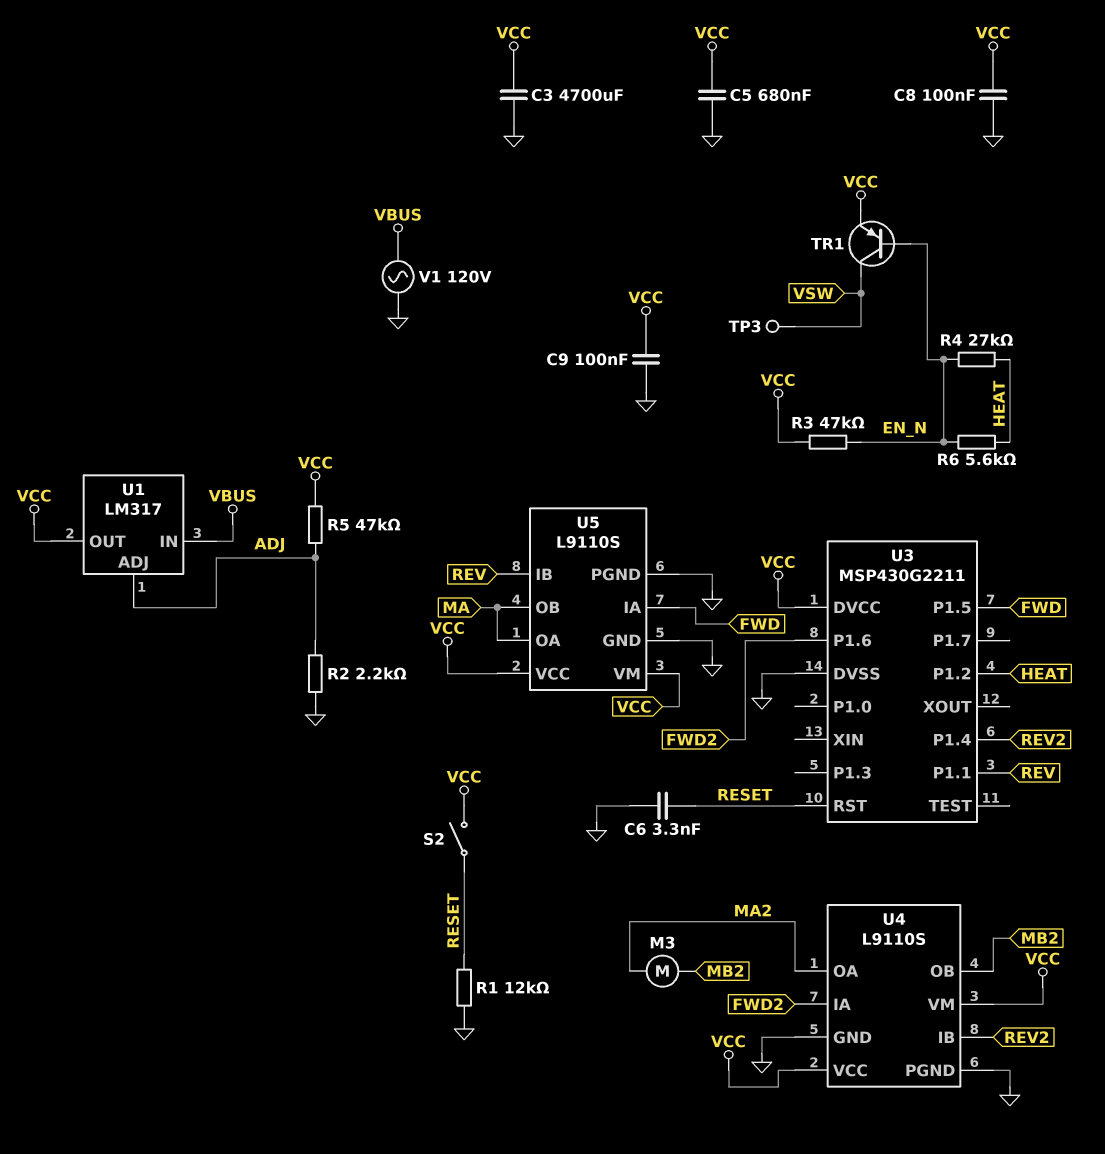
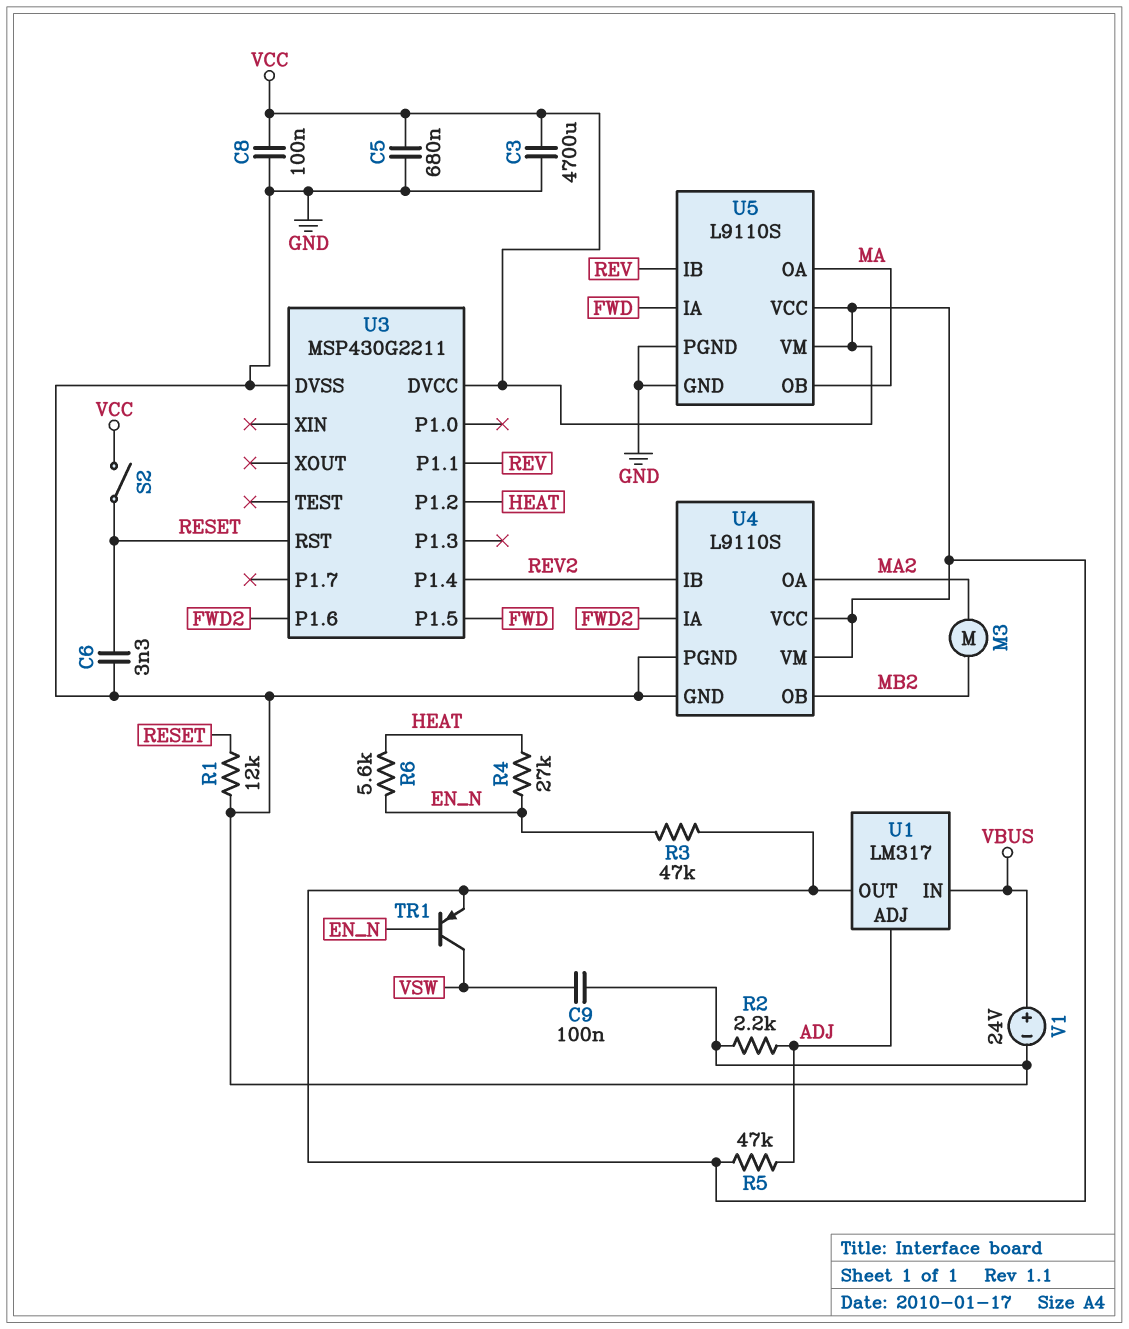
C9: 100nF (GND, VCC) -> 100nF (GND, VSW)
TP3: test point (VSW) -> none
V1: AC 120V (GND, VBUS) -> 24V (plus VBUS, minus GND)

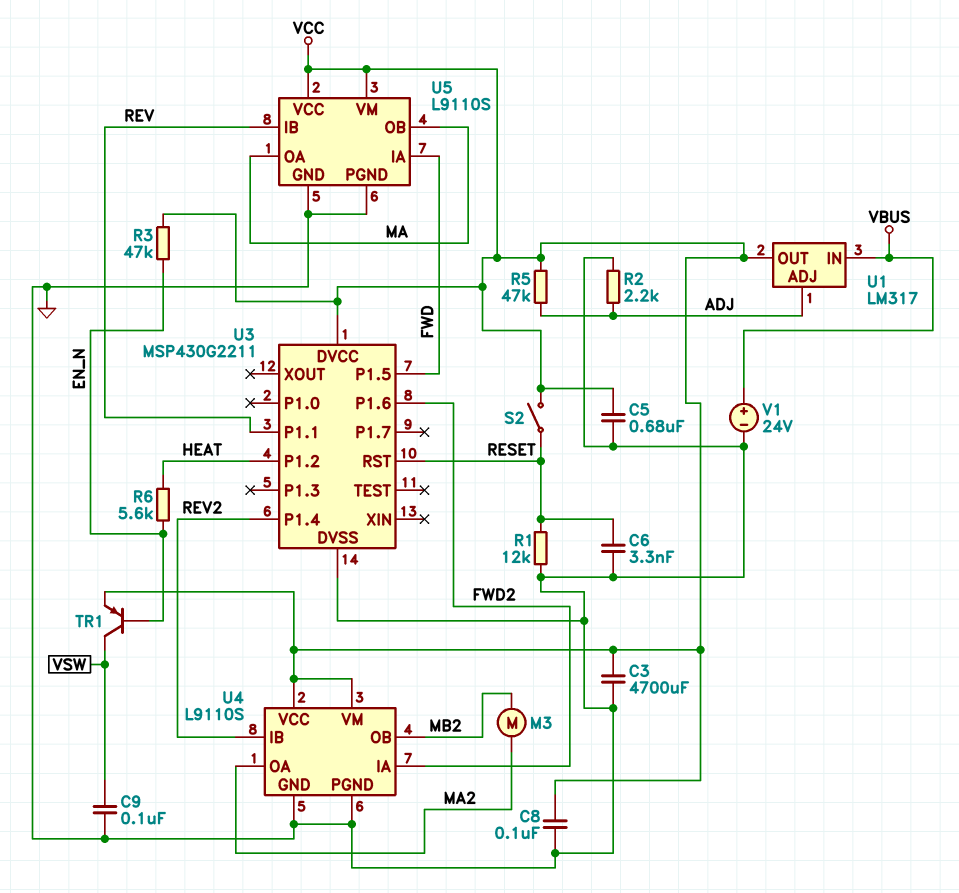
R4: 27k (EN_N, HEAT) -> none

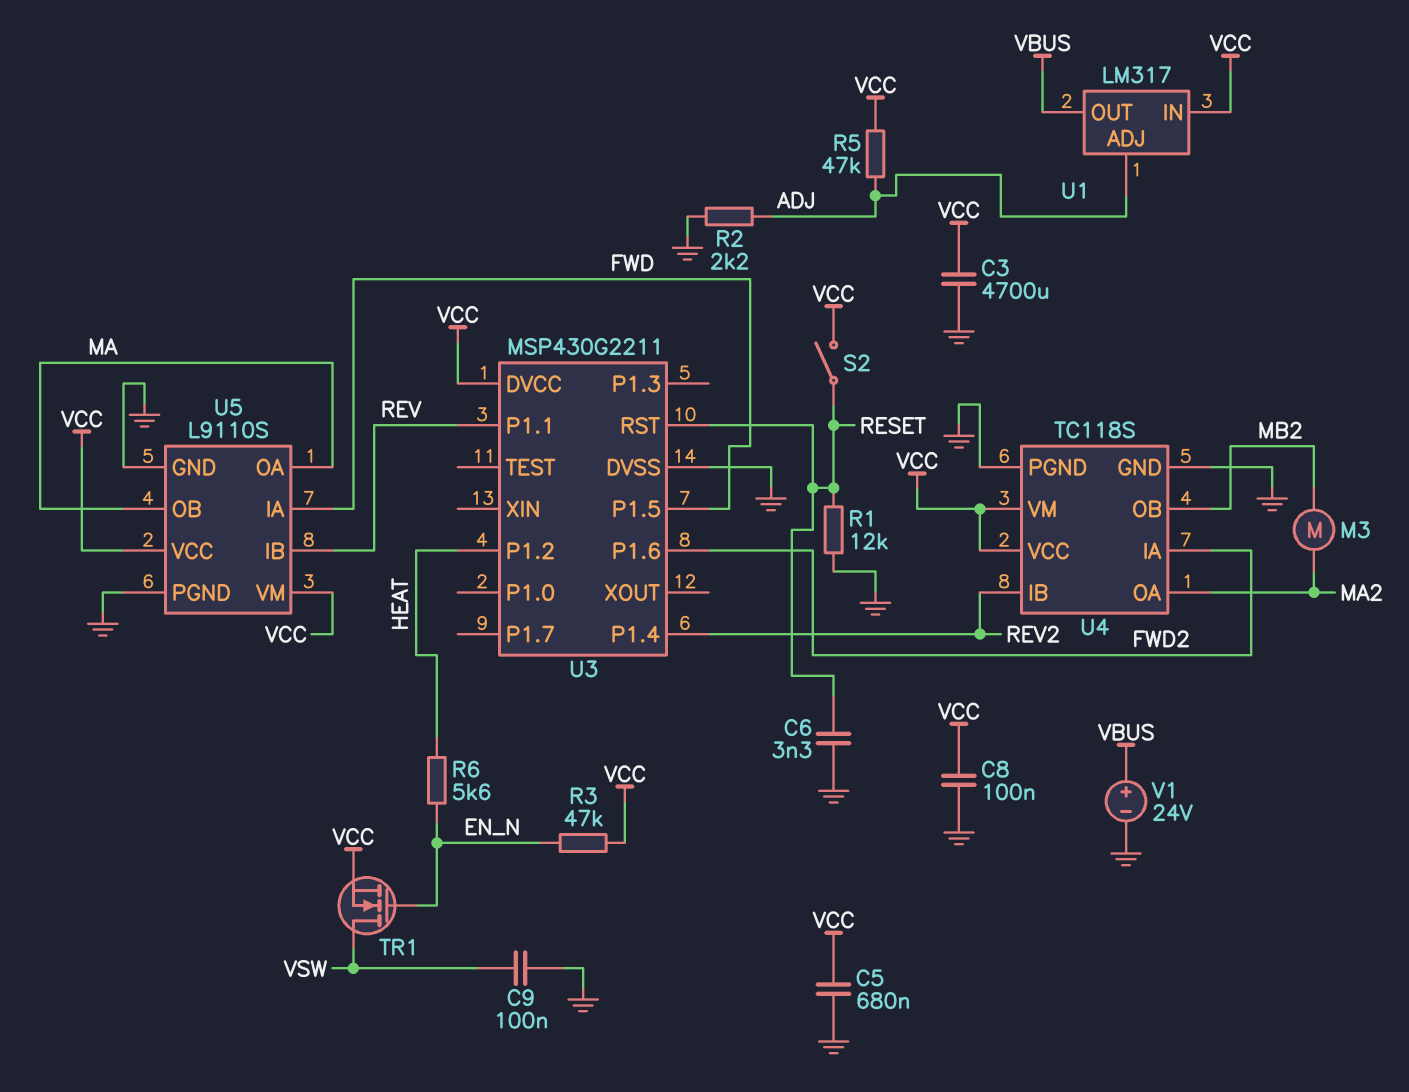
TR1: PNP (B EN_N, C VSW, E VCC) -> NMOS (G EN_N, D VSW, S VCC)
U1 pin IN: VBUS -> VCC
U1 pin OUT: VCC -> VBUS
U4: L9110S -> TC118S

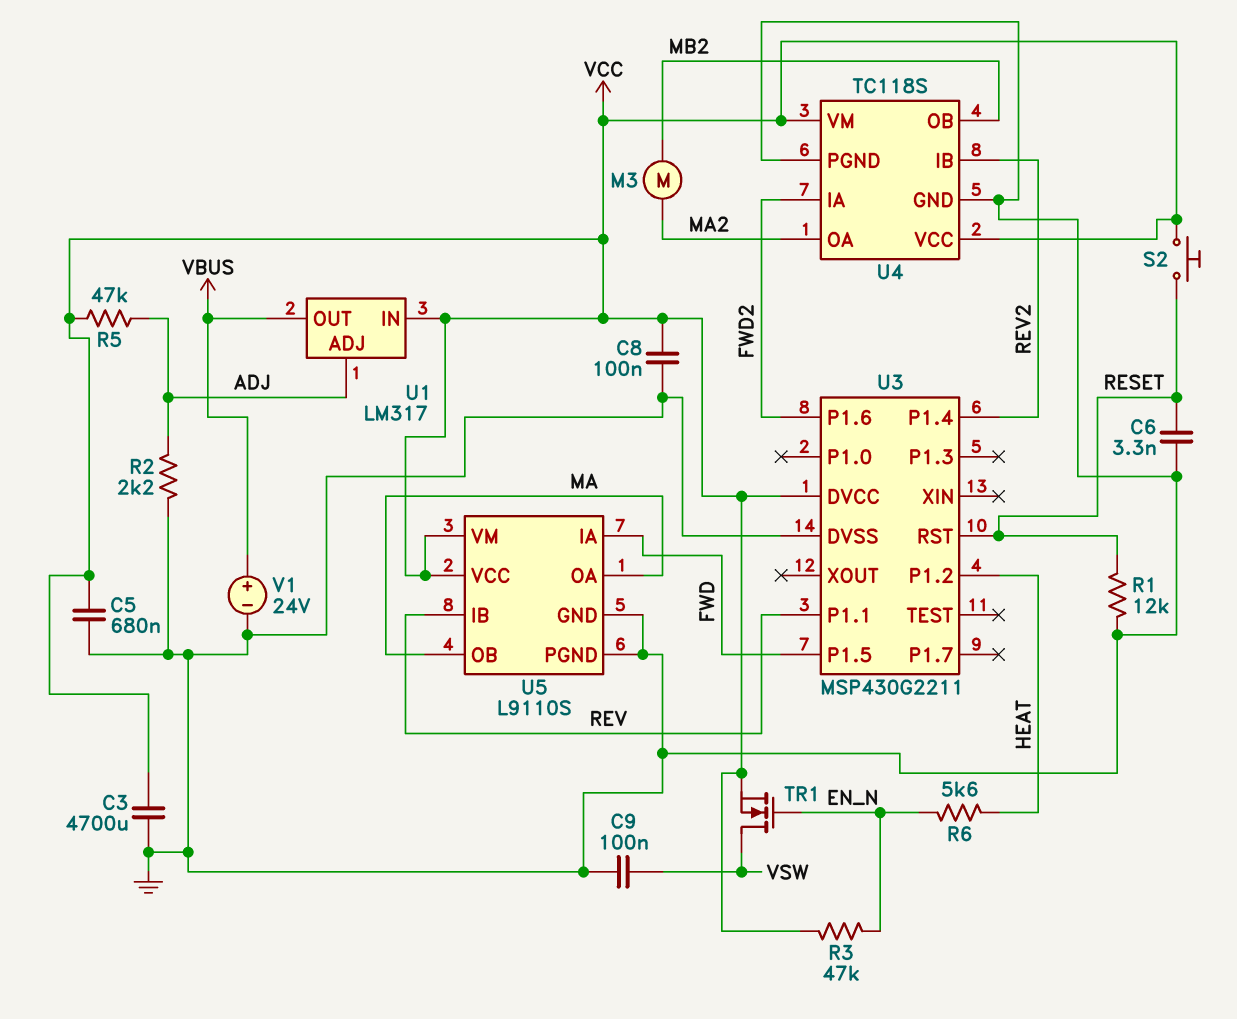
S2: switch (RESET, VCC) -> button (RESET, VCC)

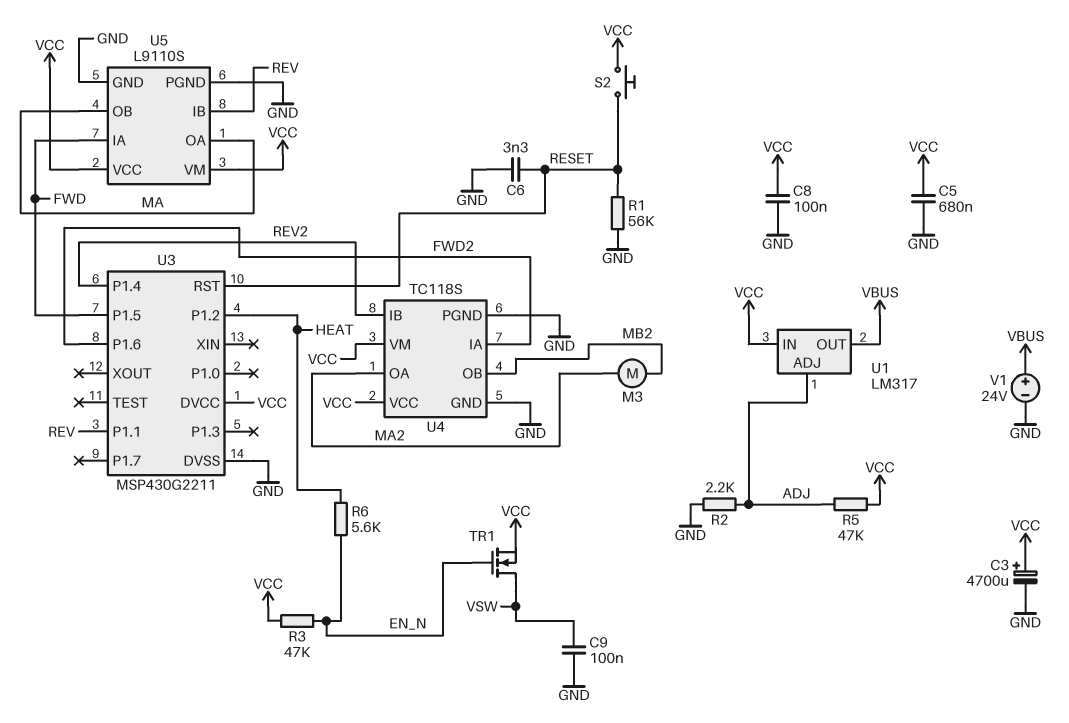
C3: 4700uF (GND, VCC) -> 4700uF (plus VCC, minus GND)
R1: 12k (GND, RESET) -> 56k (GND, RESET)

